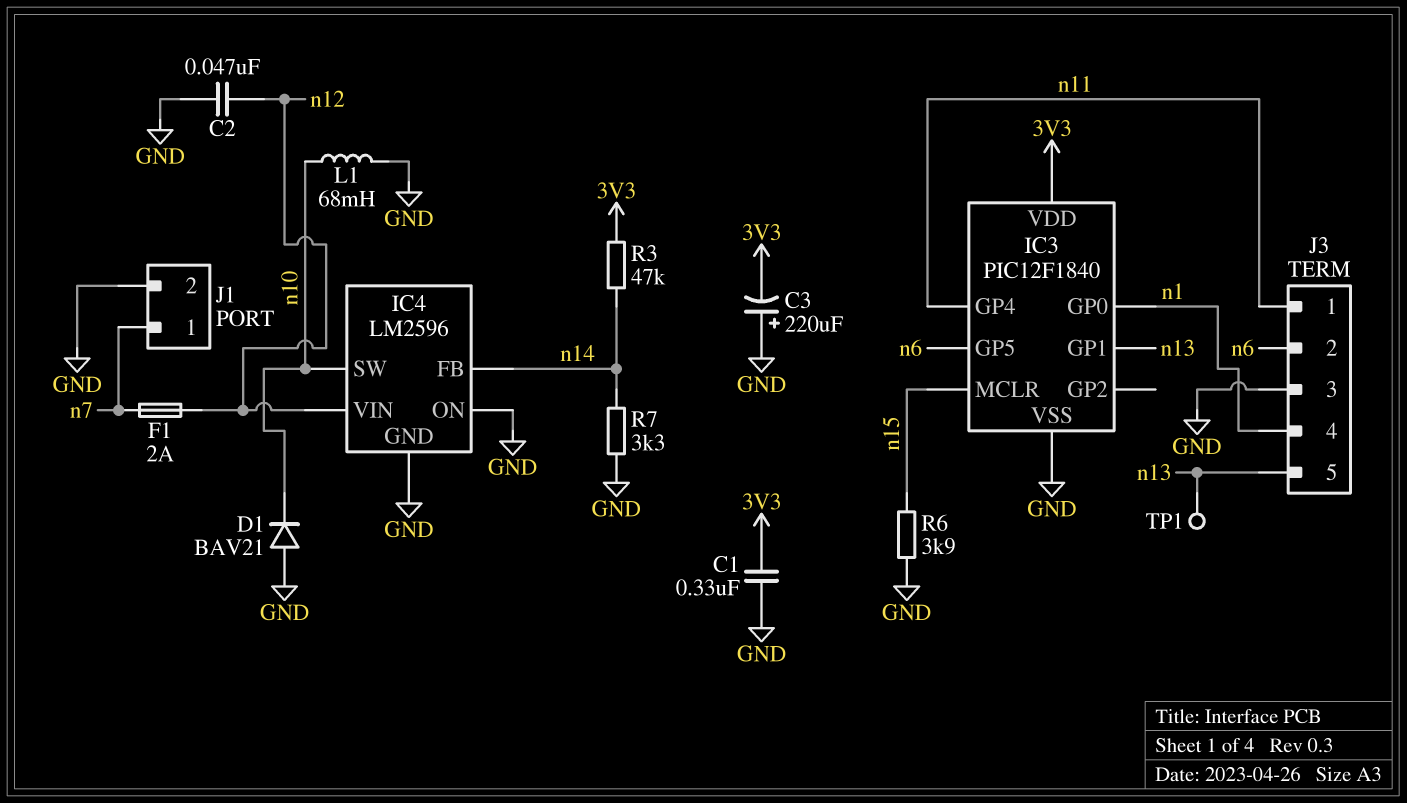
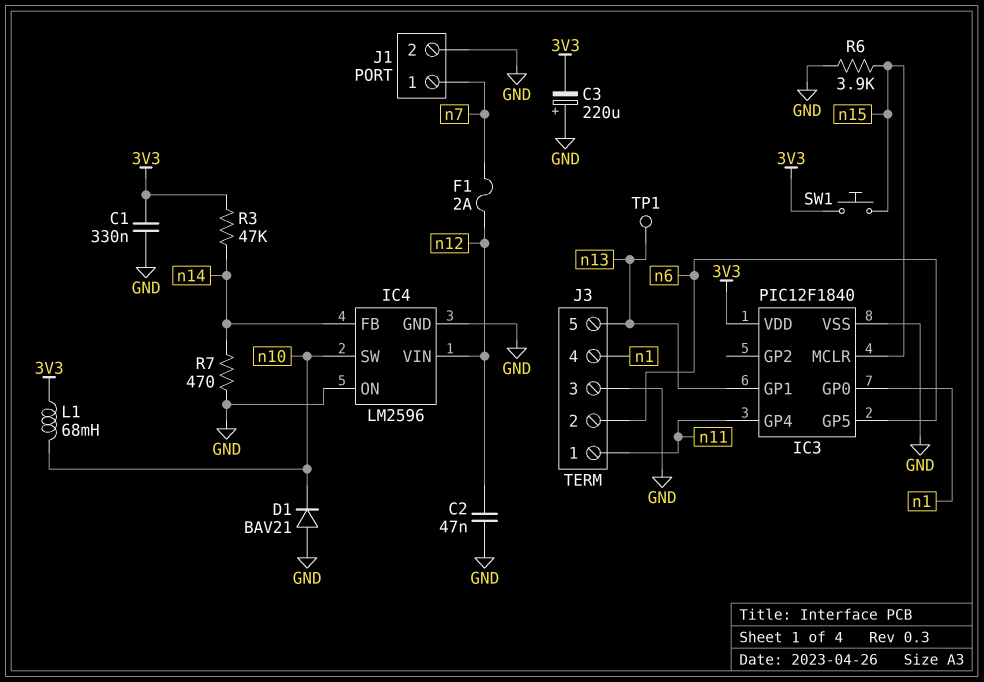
L1: 68mH (GND, n10) -> 68mH (3V3, n10)
R7: 3.3k (GND, n14) -> 470 (GND, n14)
SW1: none -> button (3V3, n15)

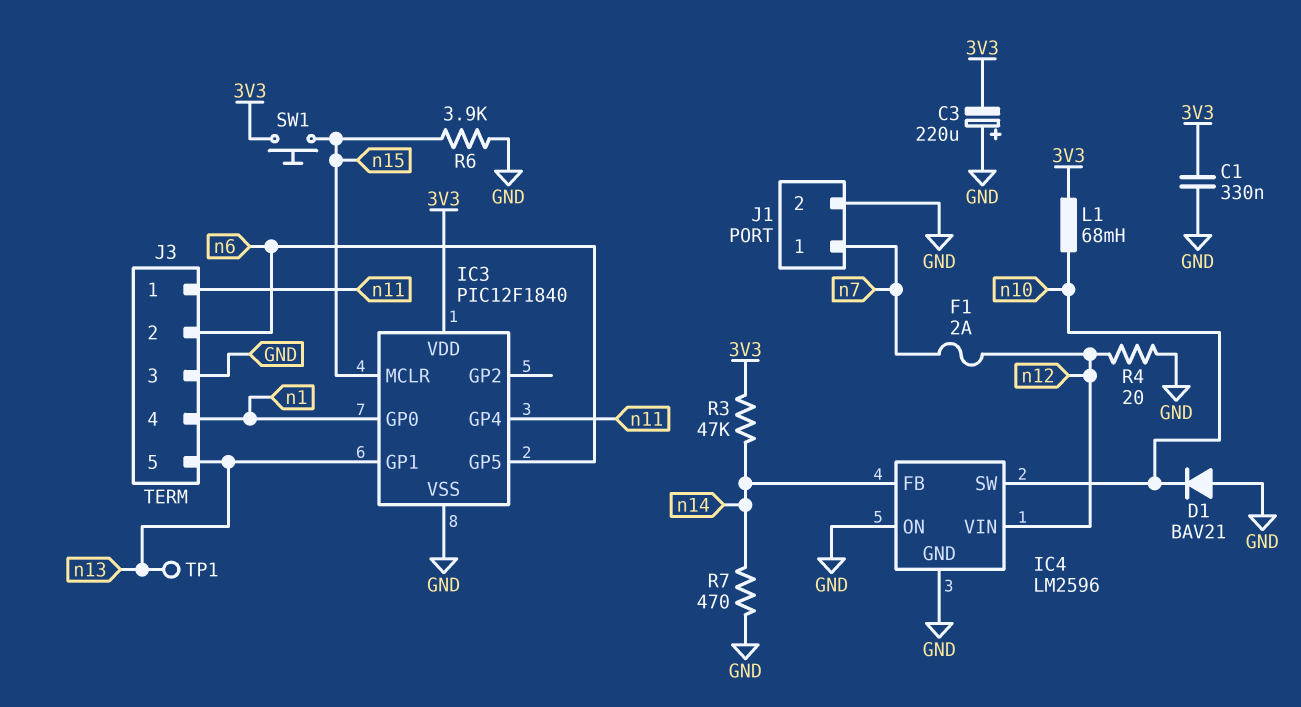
C2: 47nF (GND, n12) -> none
R4: none -> 20 (GND, n12)

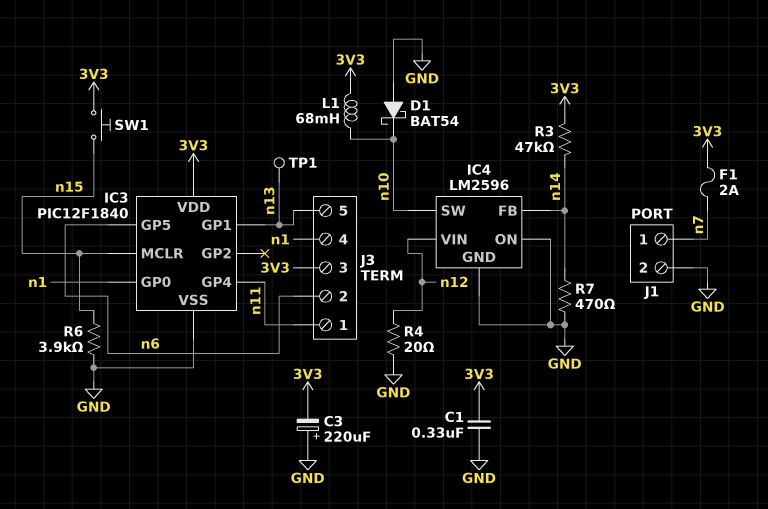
D1: diode BAV21 (A GND, K n10) -> schottky BAT54 (A GND, K n10)
F1: 2A (n7, n12) -> 2A (3V3, n7)
J3 pin 3: GND -> 3V3

